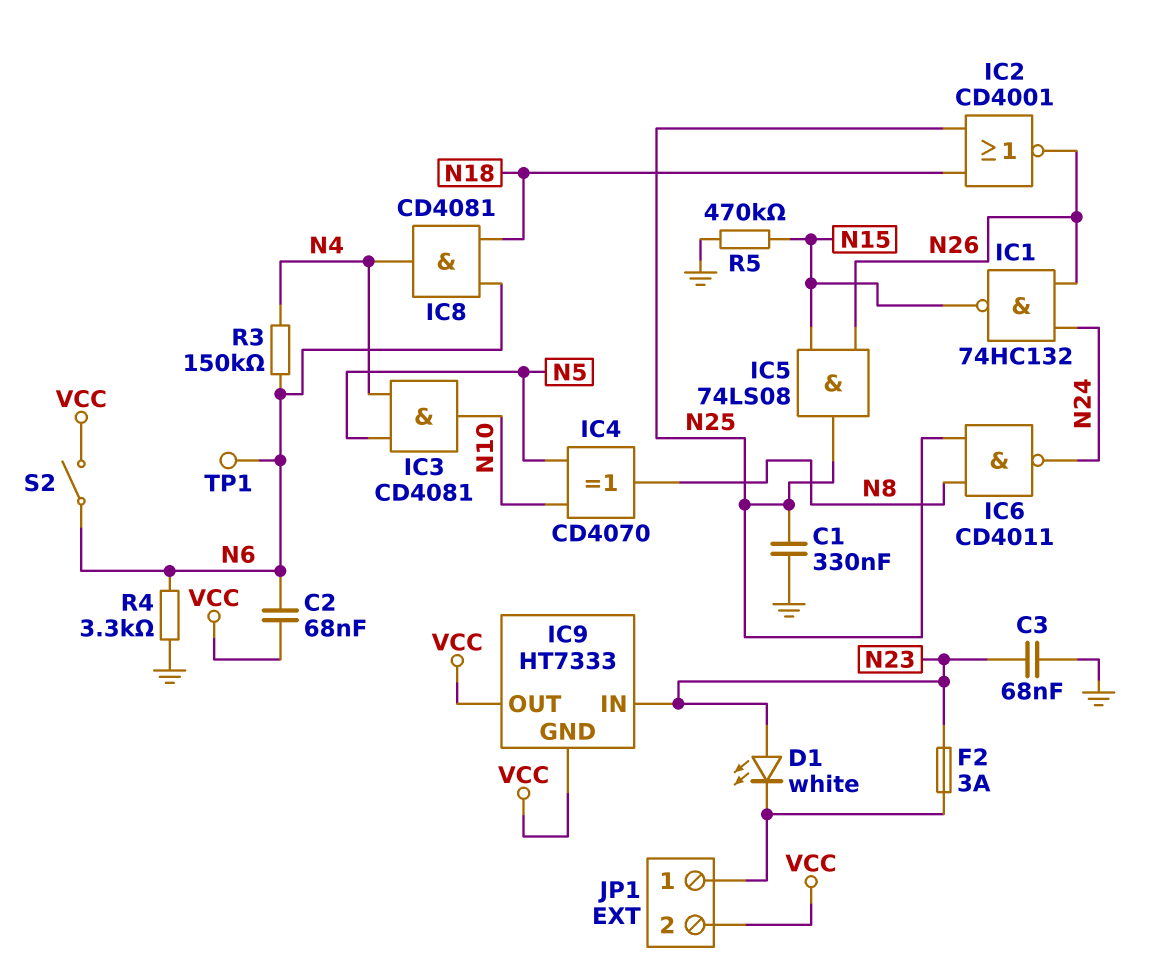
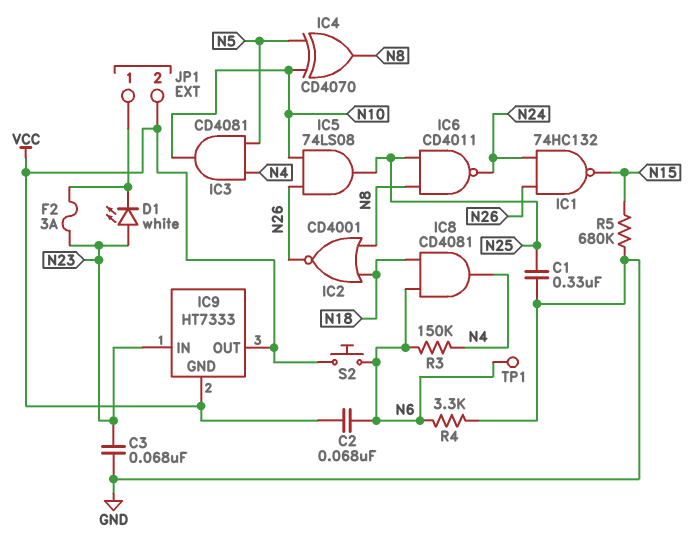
IC2: NOR CD4001 (in N18, in N25, out N26) -> NOR CD4001 (in N8, in N18, out N26)
IC5: AND 74LS08 (in N15, in N26, out N25) -> AND 74LS08 (in N10, in N26, out N25)
R5: 470k (GND, N15) -> 680k (GND, N15)
S2: switch (N6, VCC) -> button (N6, VCC)

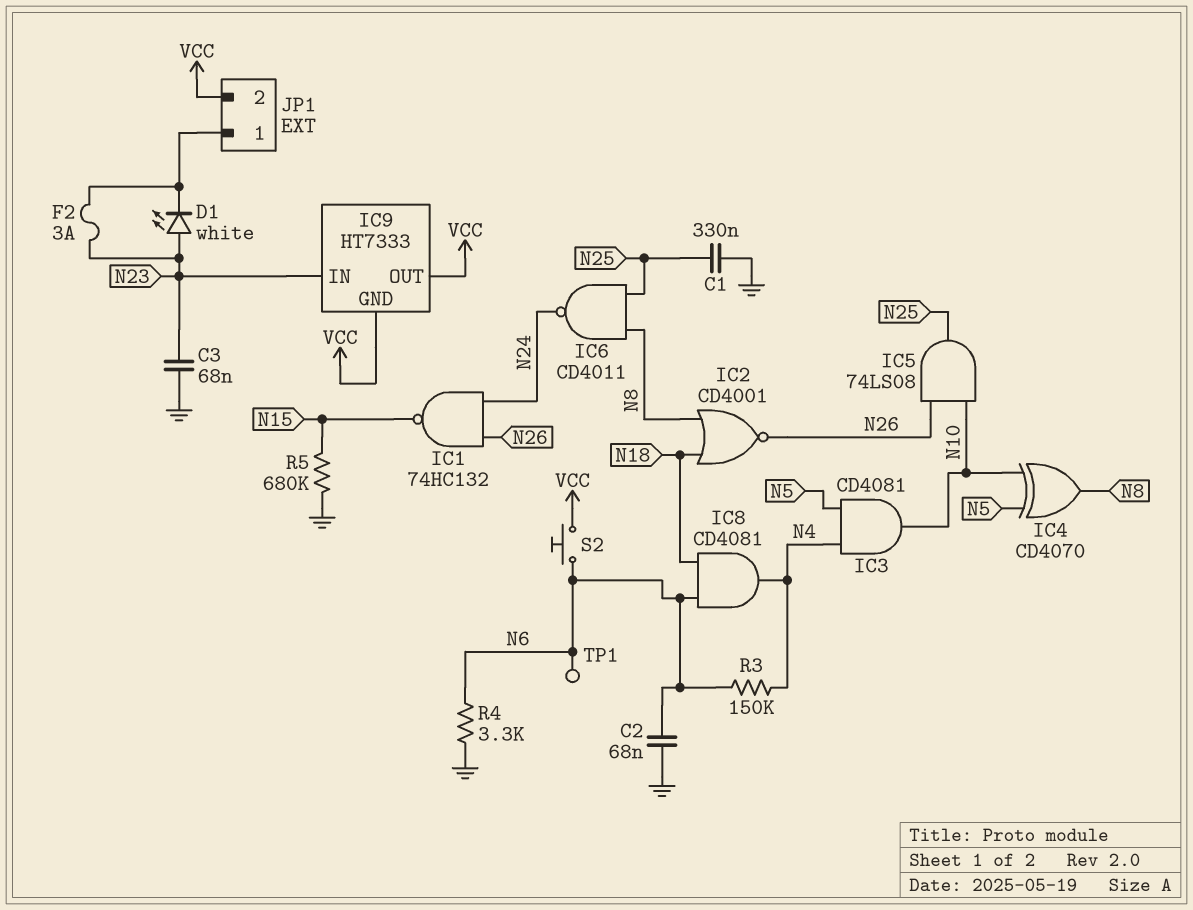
C2: 68nF (N6, VCC) -> 68nF (GND, N6)

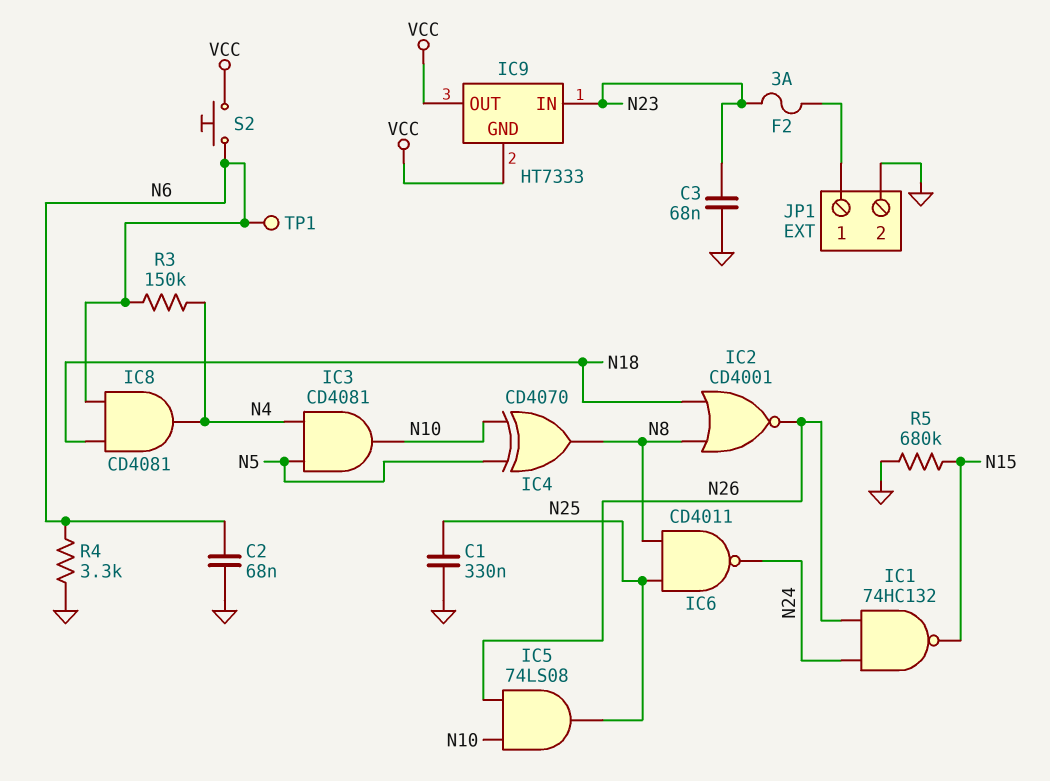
D1: LED white (A N23, K JP1/1) -> none
JP1 pin 2: VCC -> GND

